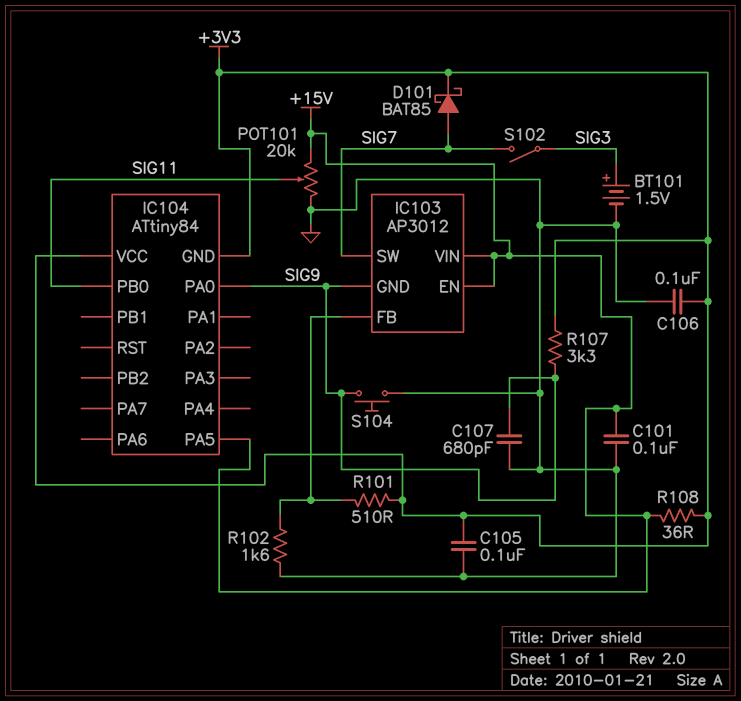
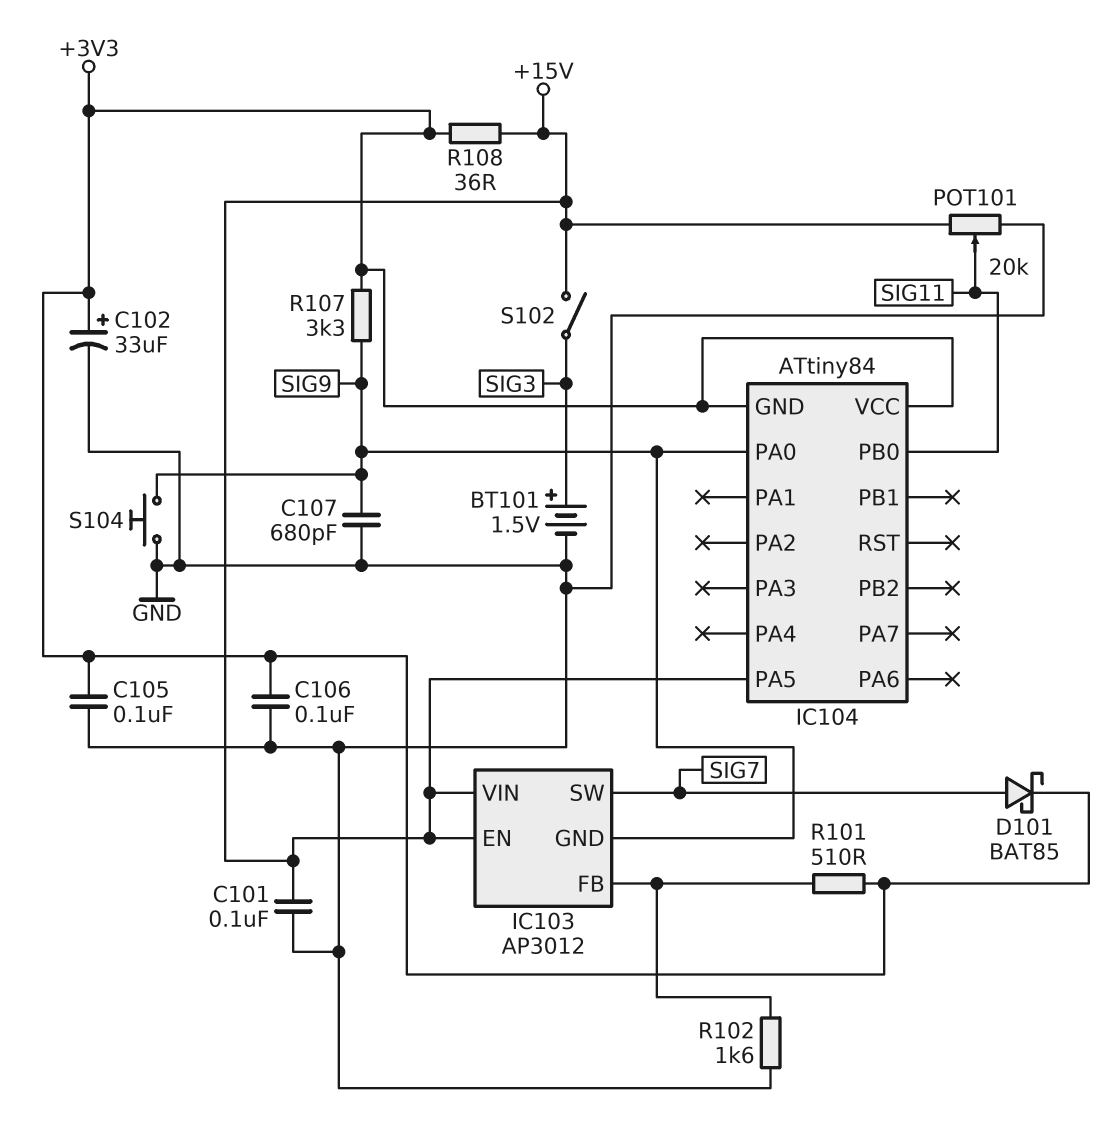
C102: none -> 33uF (plus +3V3, minus GND)
S102: switch (SIG3, SIG7) -> switch (+15V, SIG3)

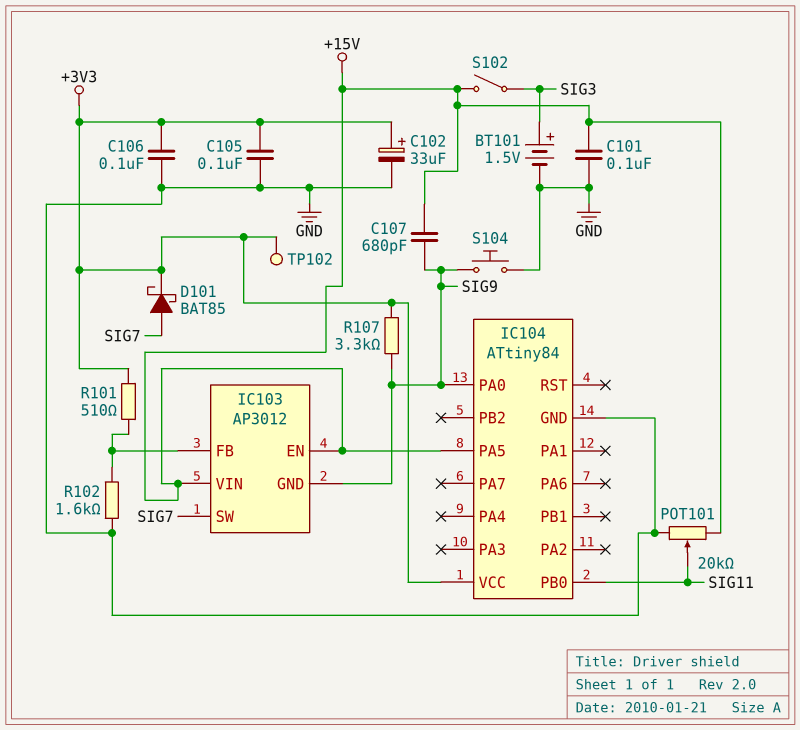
C107: 680pF (GND, SIG9) -> 680pF (+15V, SIG9)
IC104 pin GND: +3V3 -> GND
R108: 36 (+3V3, +15V) -> none
TP102: none -> test point (+3V3)

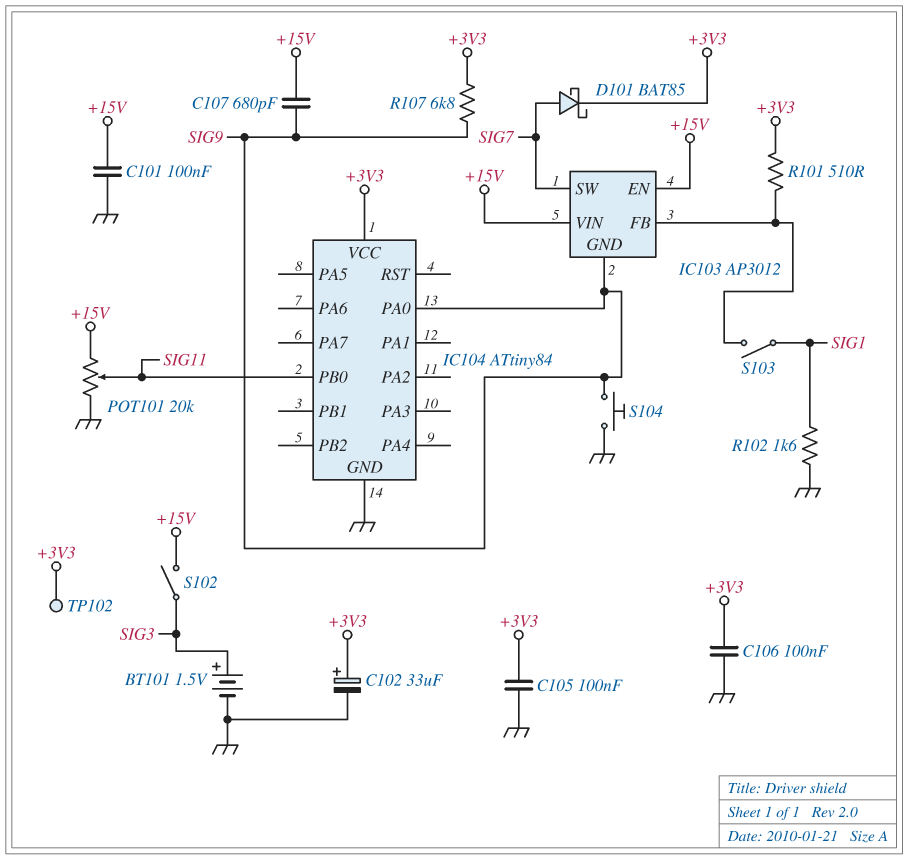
IC104 pin PA5: +15V -> none
R102: 1.6k (GND, IC103/FB) -> 1.6k (GND, SIG1)
R107: 3.3k (+3V3, SIG9) -> 6.8k (+3V3, SIG9)
S103: none -> switch (IC103/FB, SIG1)

